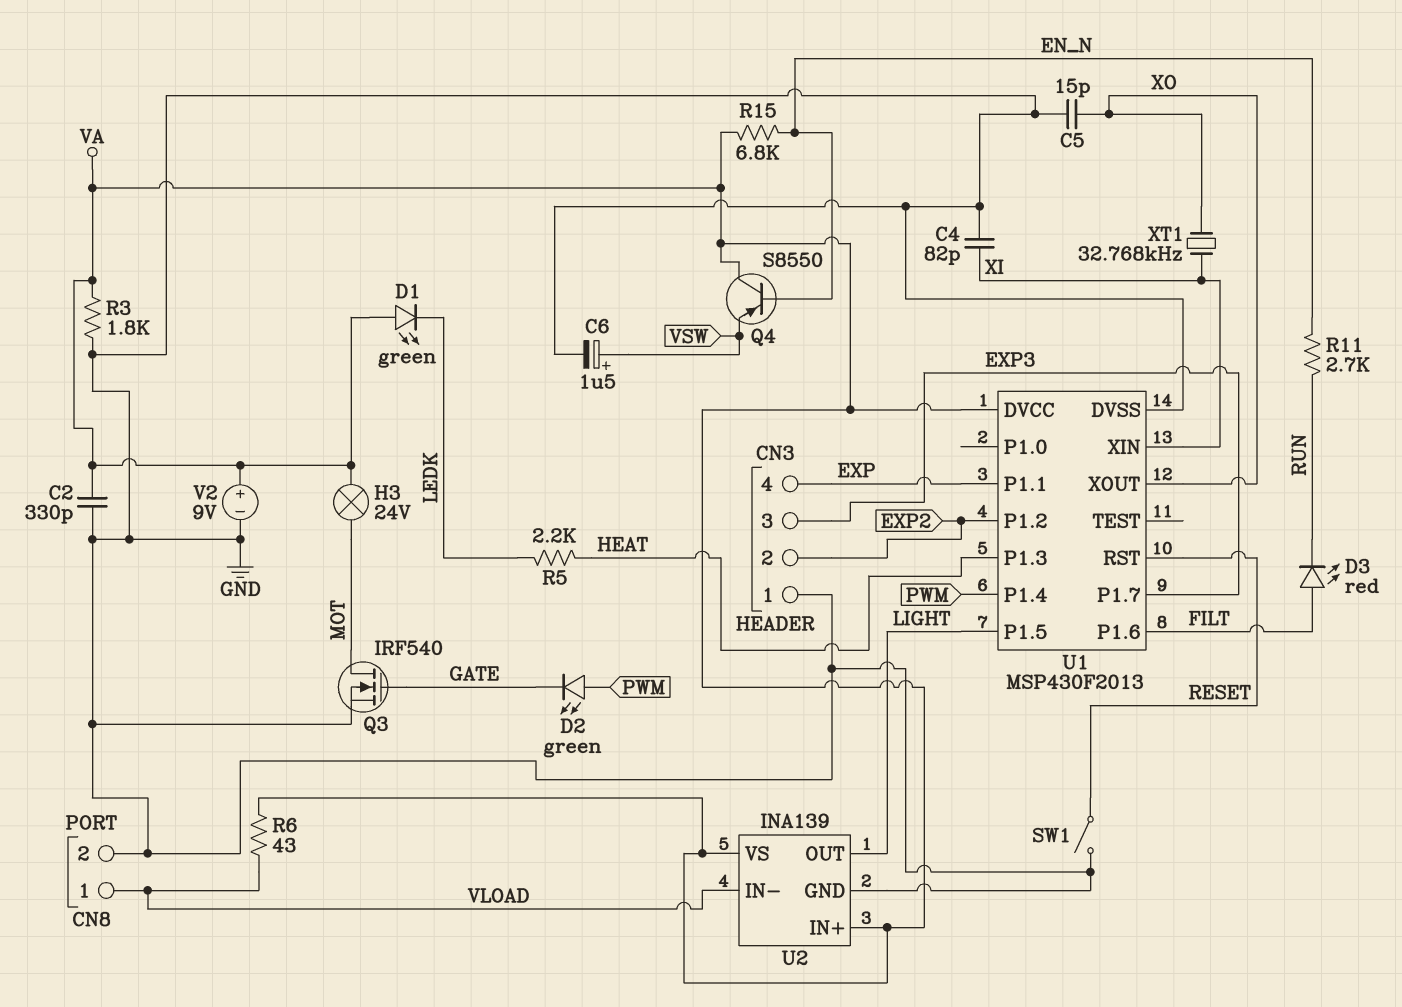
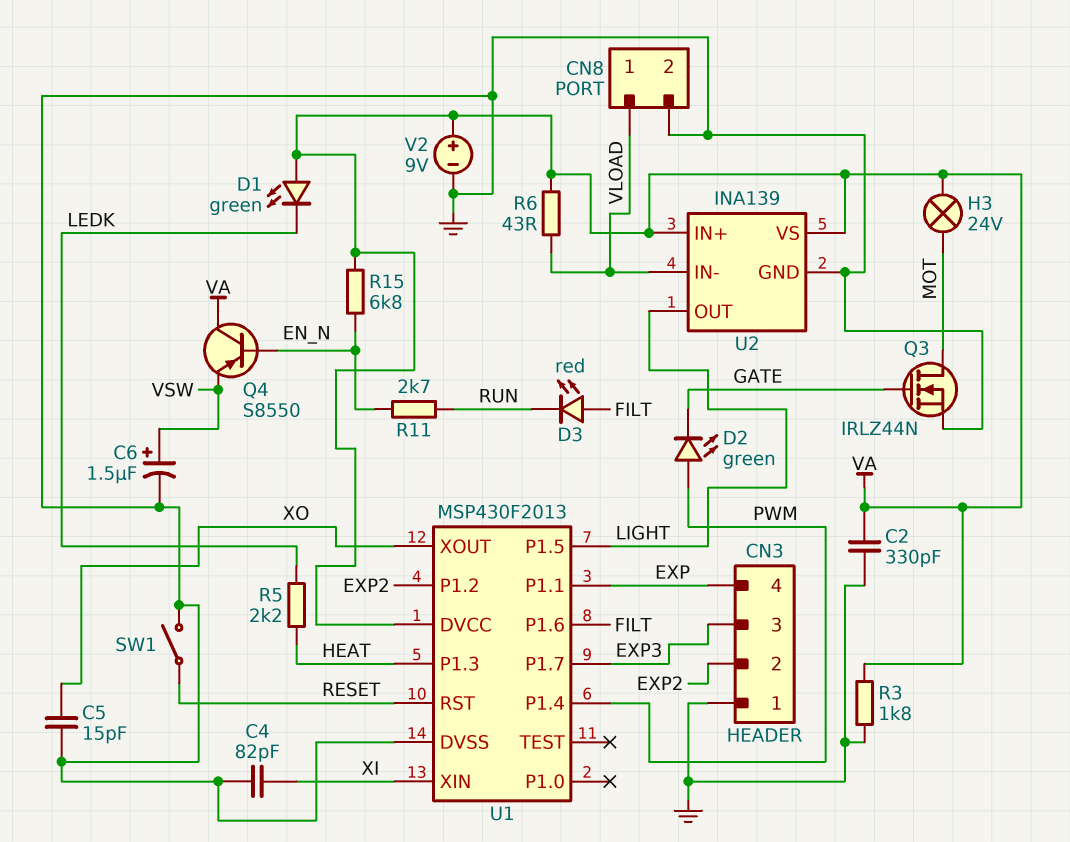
Q3: NMOS IRF540 (G GATE, D MOT, S GND) -> NMOS IRLZ44N (G GATE, D MOT, S GND)
XT1: 32.768kHz (XI, XO) -> none

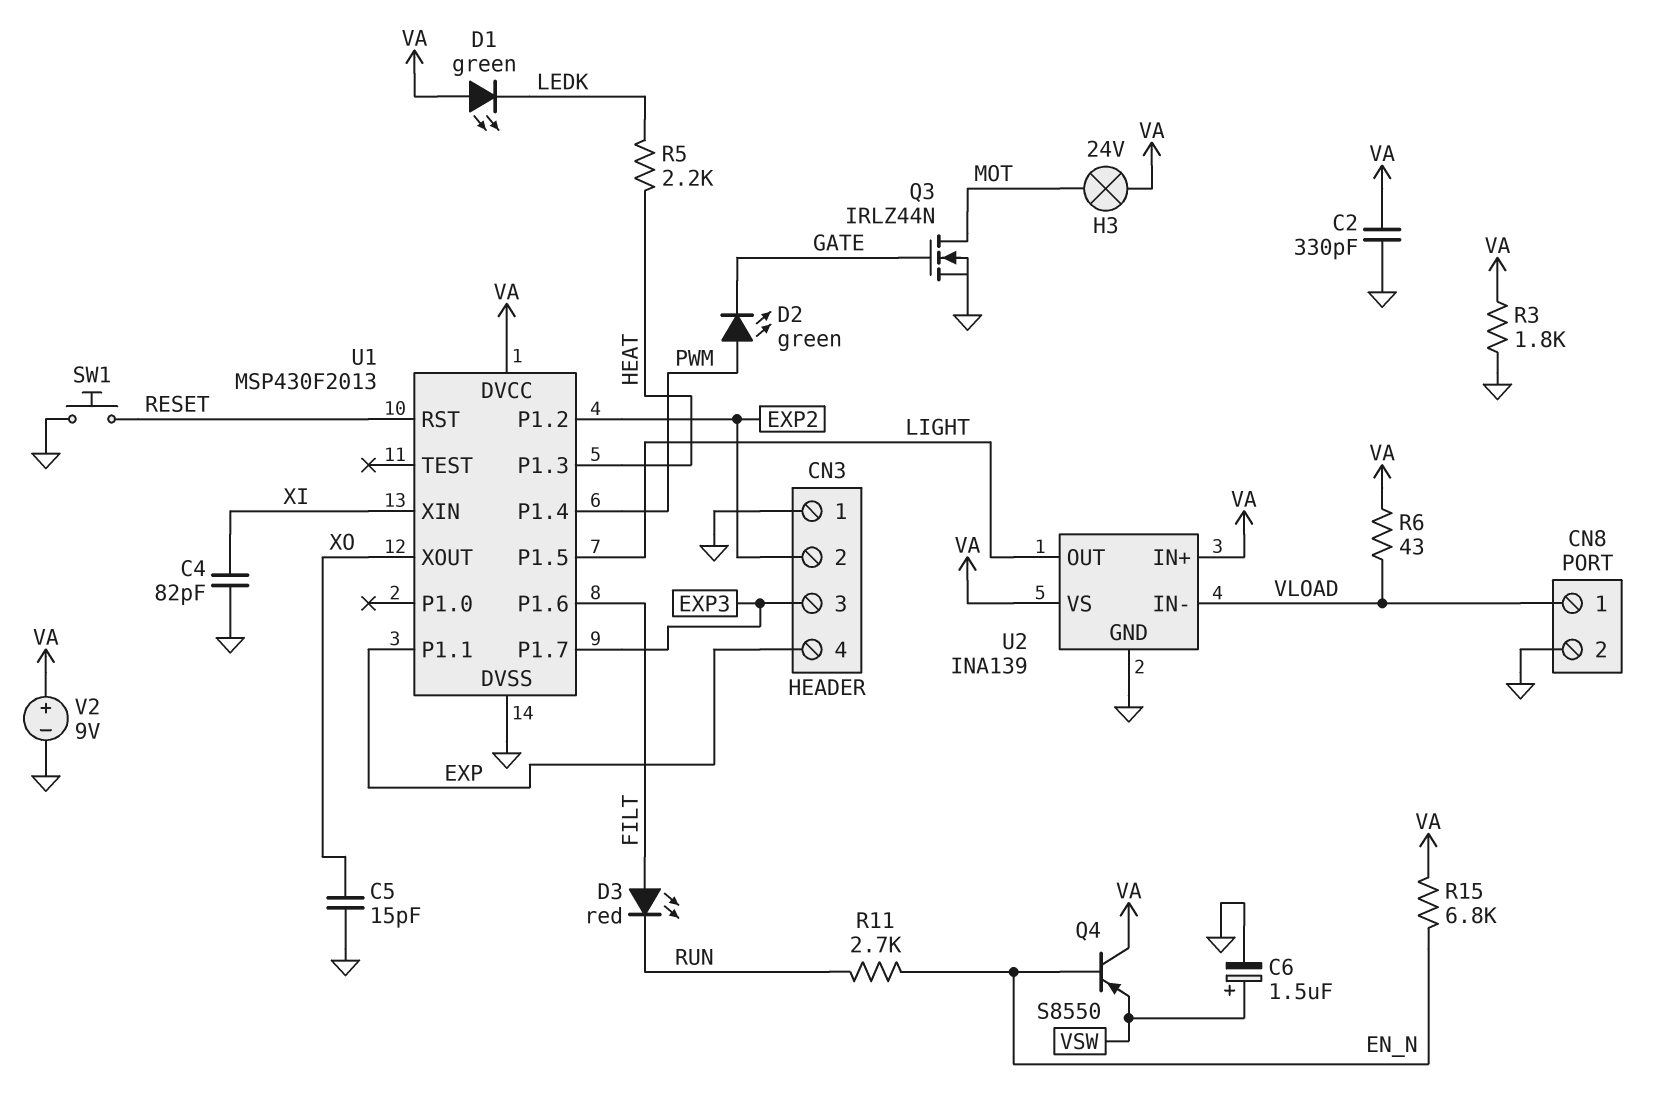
SW1: switch (GND, RESET) -> button (GND, RESET)

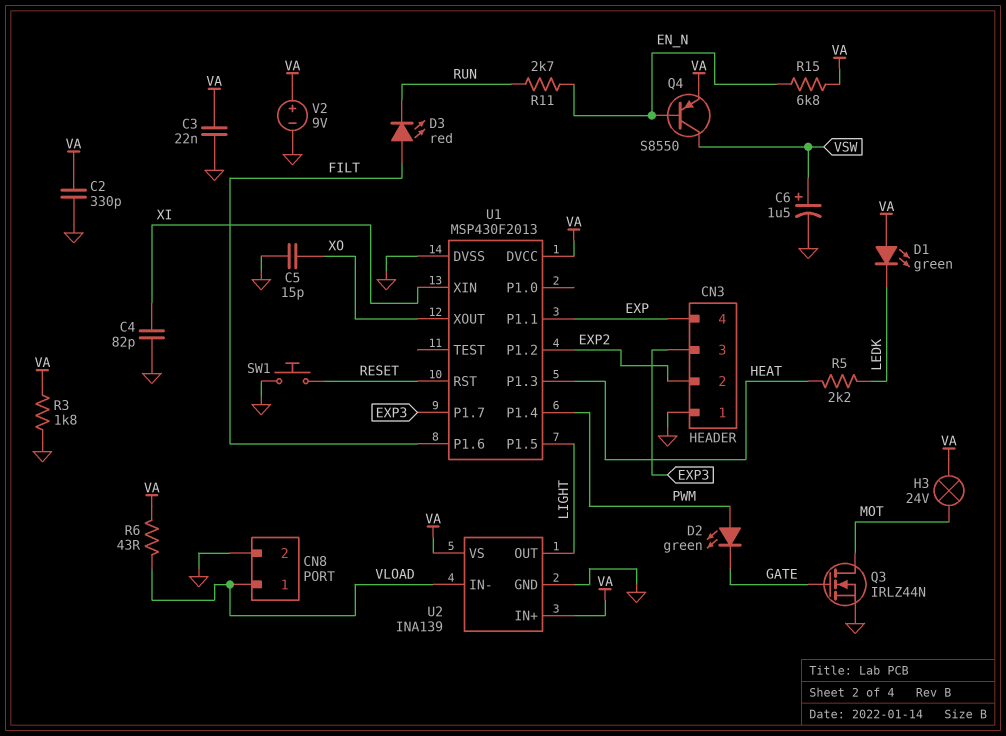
C3: none -> 22nF (GND, VA)
Q4: PNP S8550 (B EN_N, C VA, E VSW) -> PNP S8550 (B EN_N, C VSW, E VA)

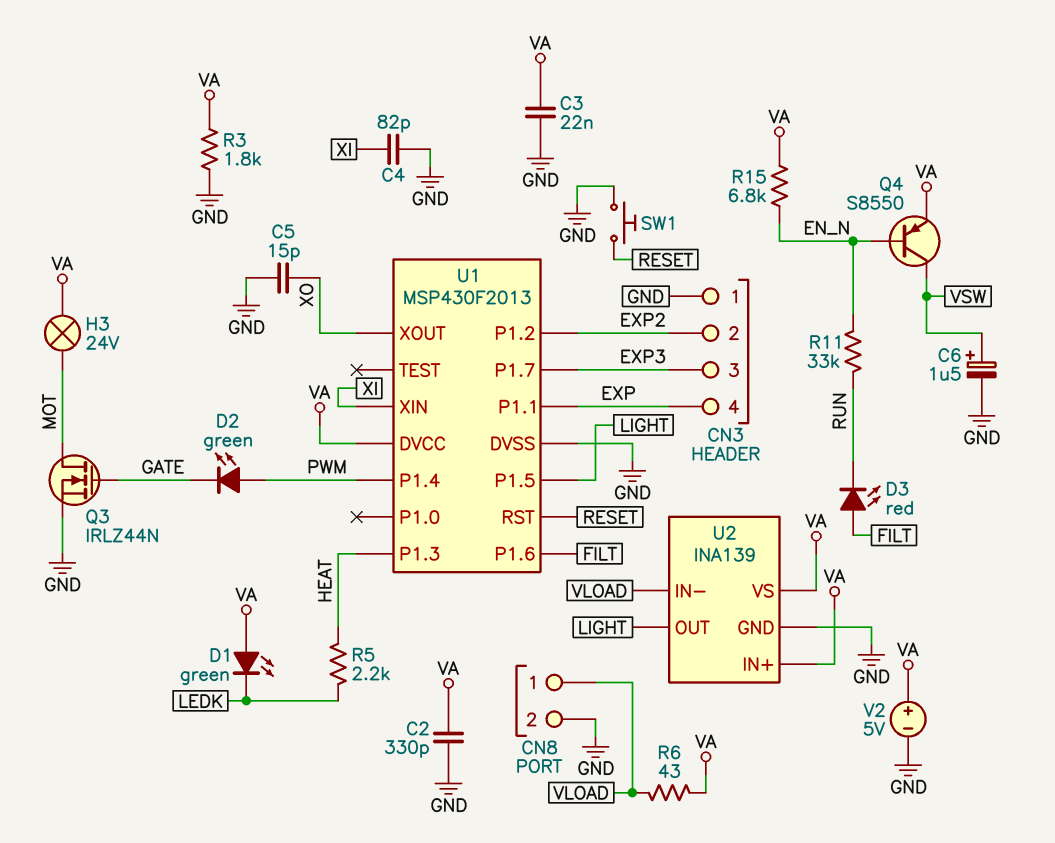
R11: 2.7k (EN_N, RUN) -> 33k (EN_N, RUN)
V2: 9V (plus VA, minus GND) -> 5V (plus VA, minus GND)

